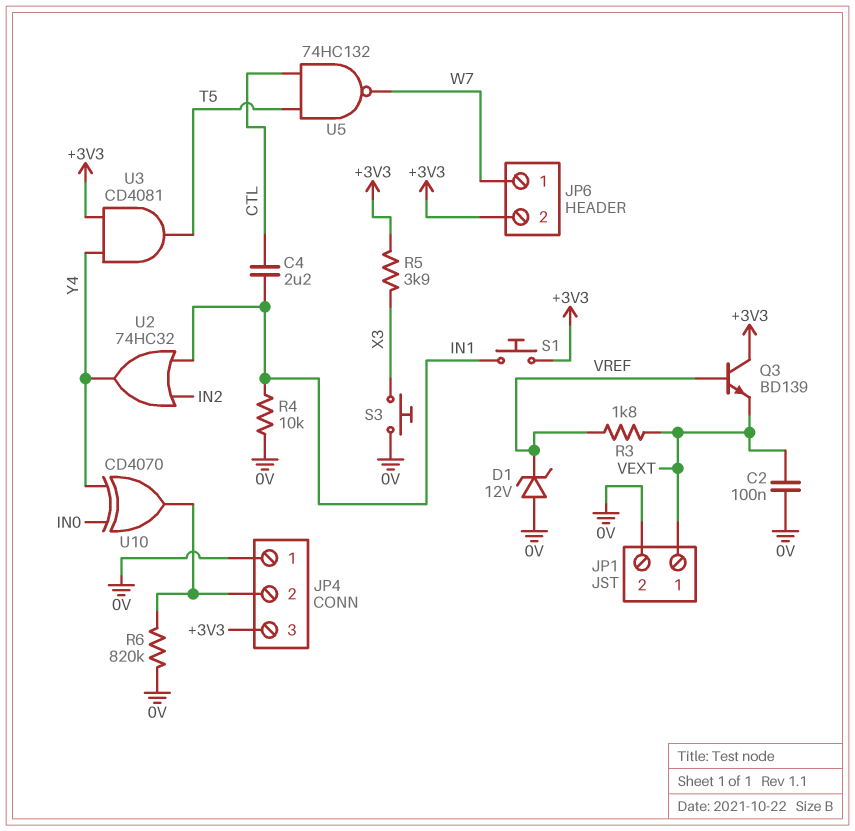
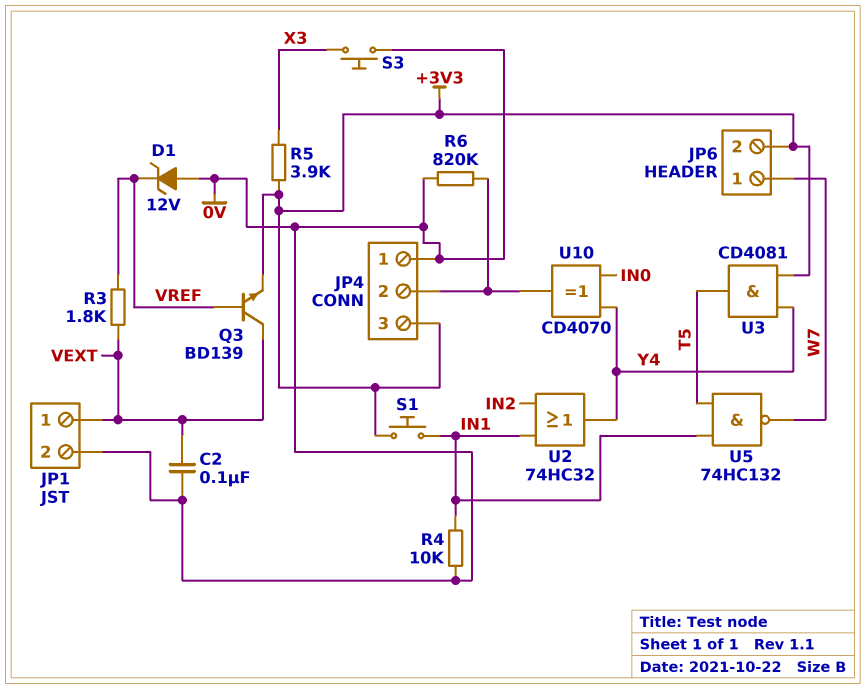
C4: 2.2uF (CTL, IN1) -> none
Q3: NPN BD139 (B VREF, C +3V3, E VEXT) -> NPN BD139 (B VREF, C VEXT, E +3V3)
U5: NAND 74HC132 (in CTL, in T5, out W7) -> NAND 74HC132 (in IN1, in T5, out W7)

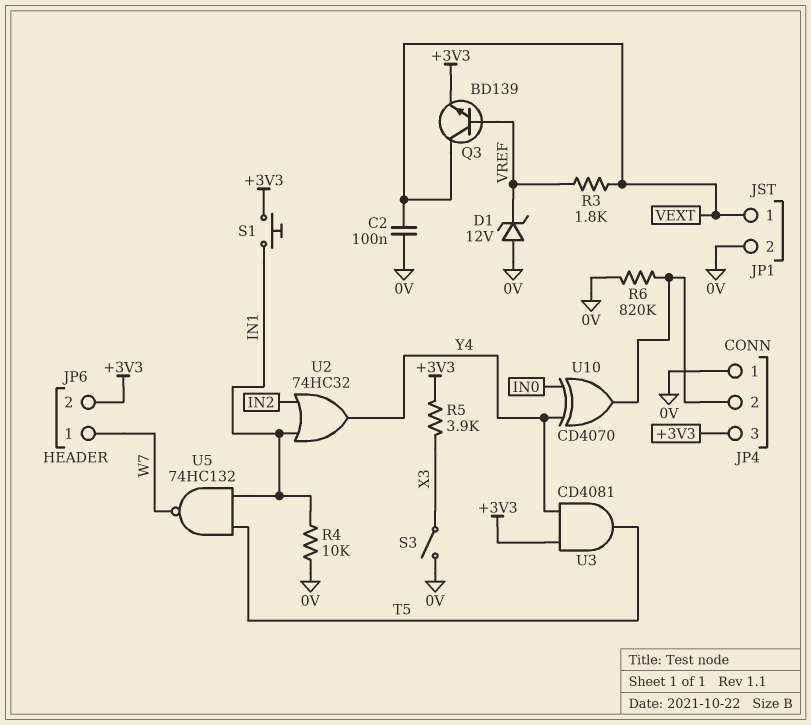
S3: button (0V, X3) -> switch (0V, X3)

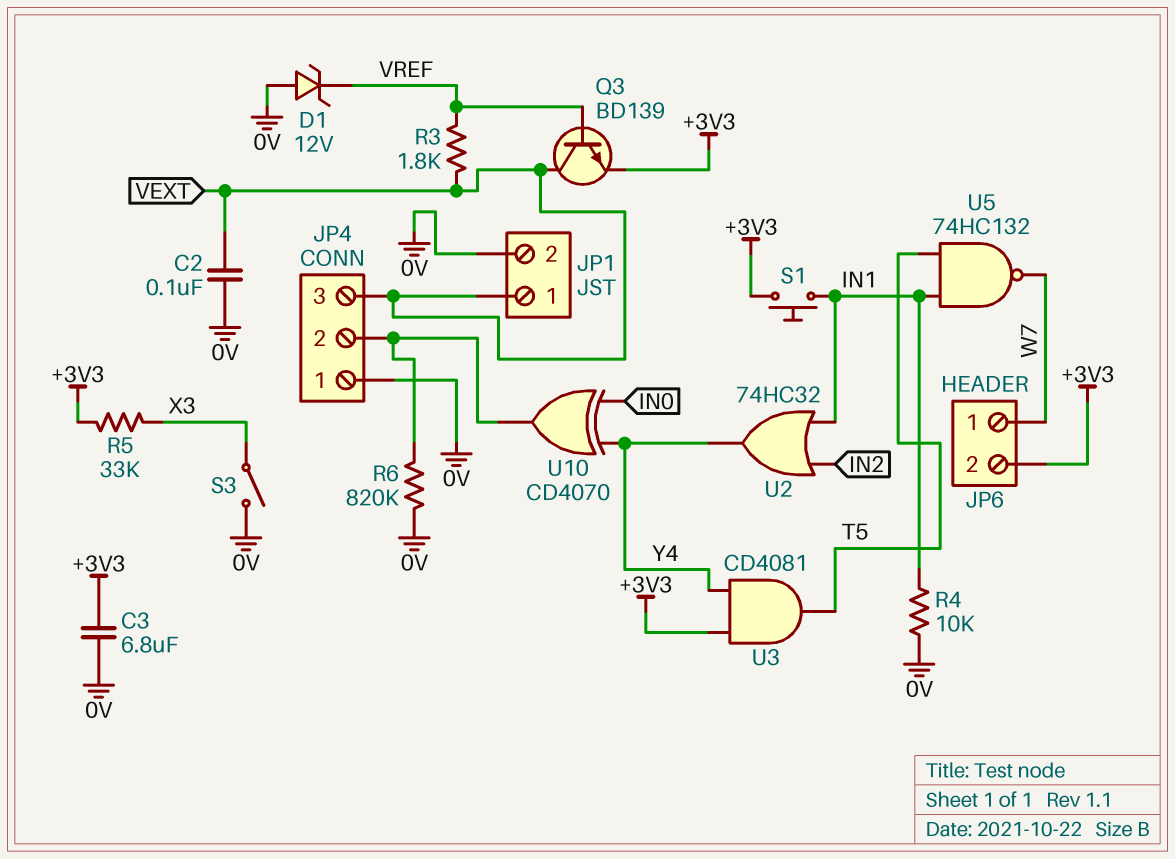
C3: none -> 6.8uF (+3V3, 0V)
JP4 pin 3: +3V3 -> VEXT
R5: 3.9k (+3V3, X3) -> 33k (+3V3, X3)

